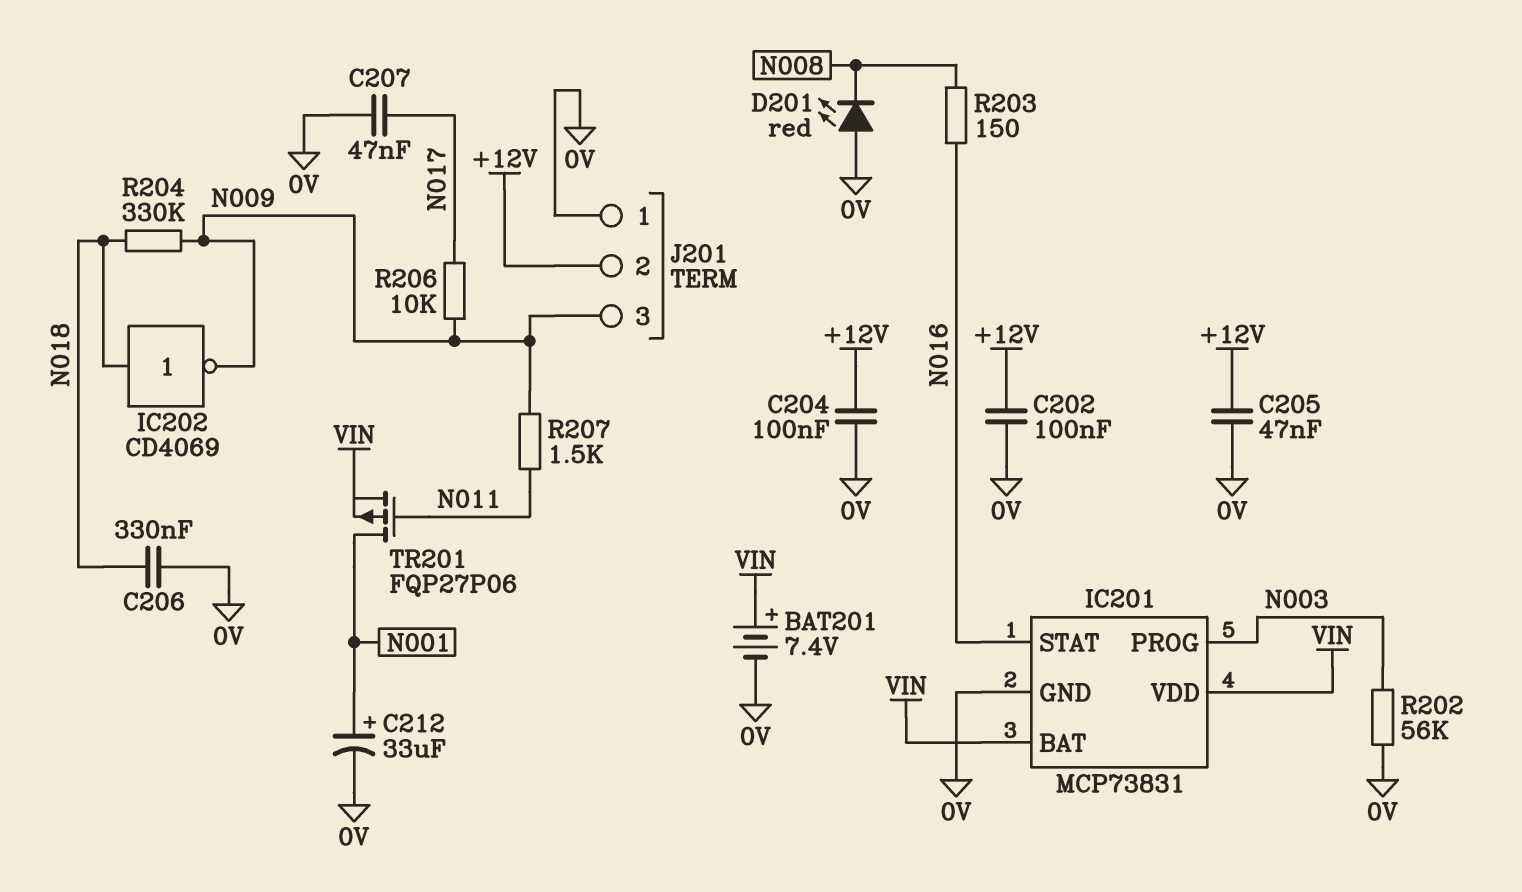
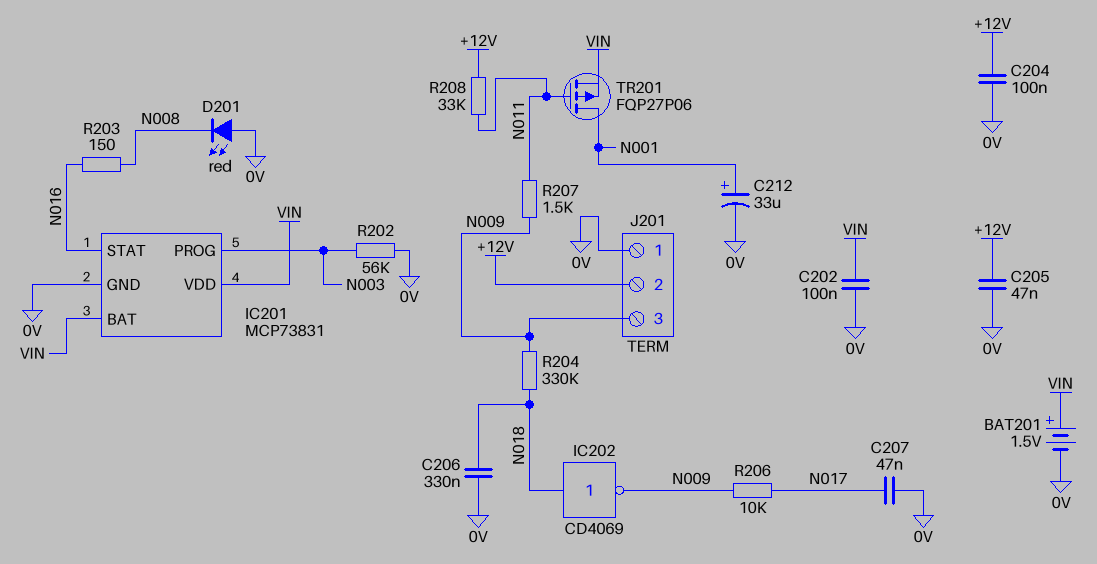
BAT201: 7.4V (plus VIN, minus 0V) -> 1.5V (plus VIN, minus 0V)
C202: 100nF (+12V, 0V) -> 100nF (0V, VIN)
R208: none -> 33k (+12V, N011)

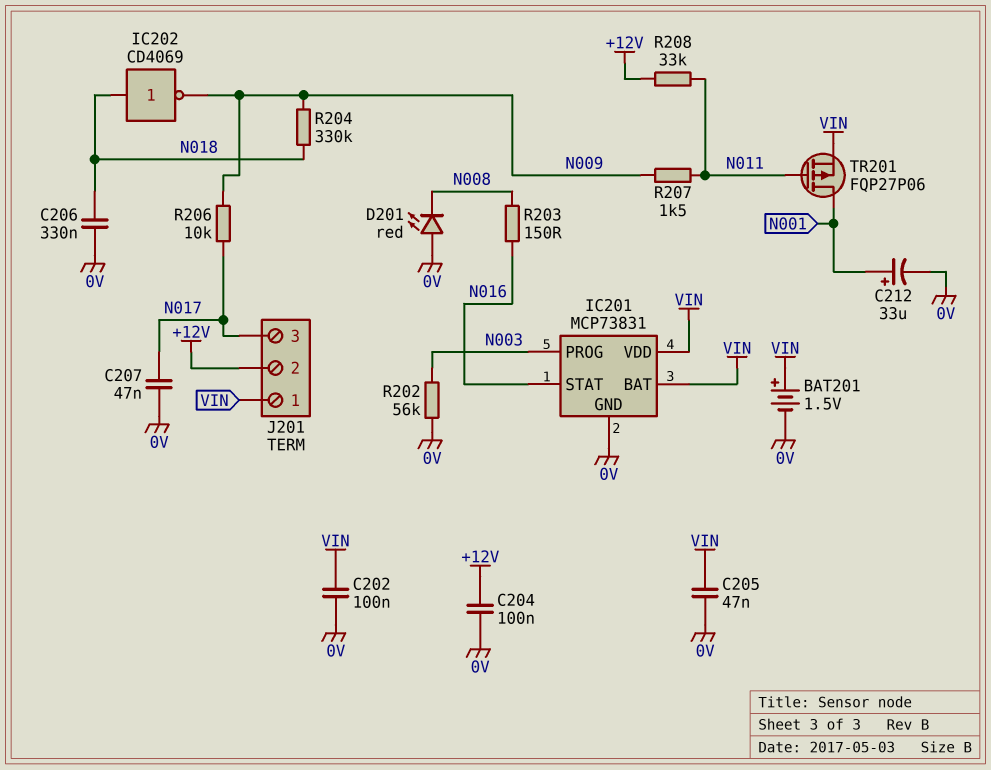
C205: 47nF (+12V, 0V) -> 47nF (0V, VIN)
J201 pin 1: 0V -> VIN
J201 pin 3: N009 -> N017

